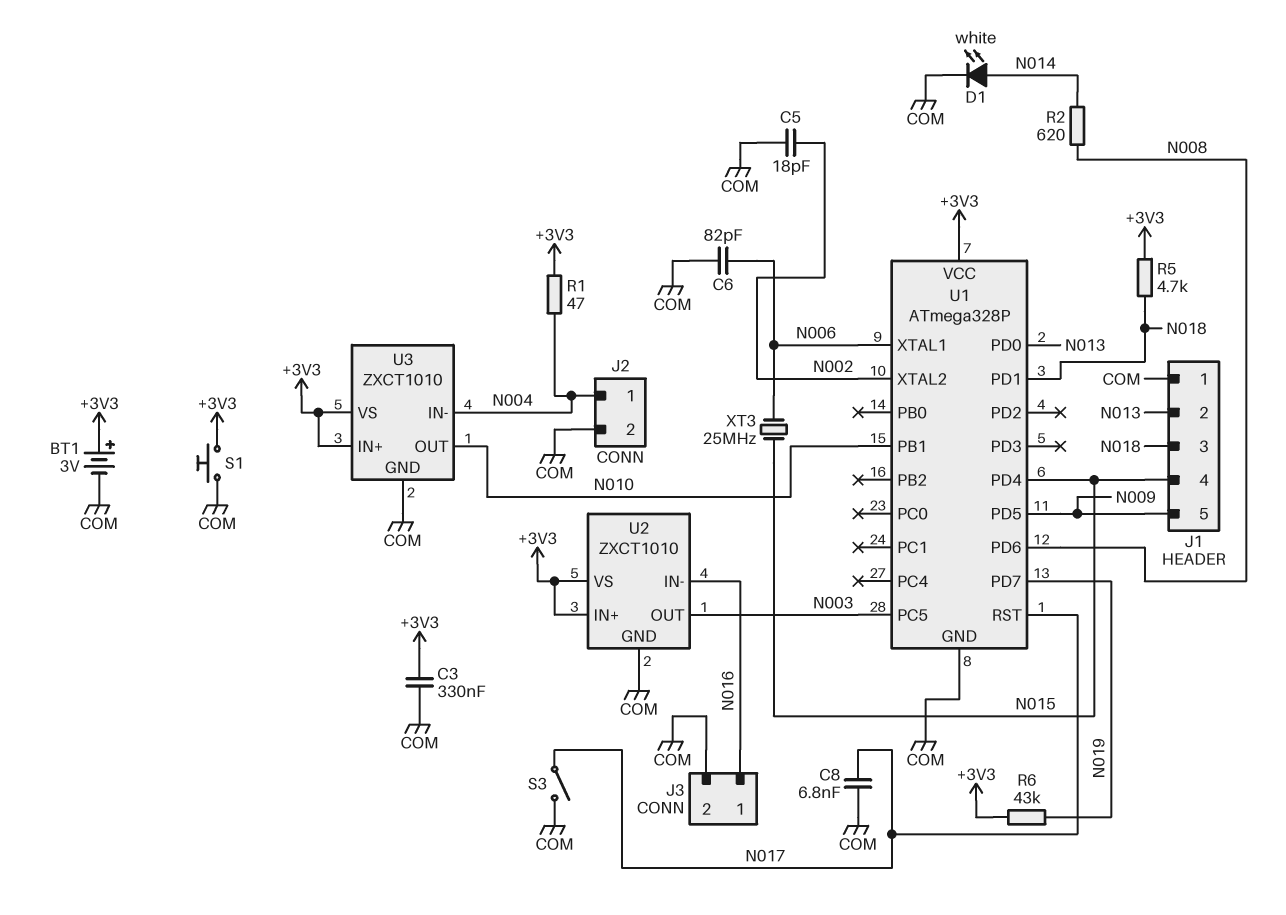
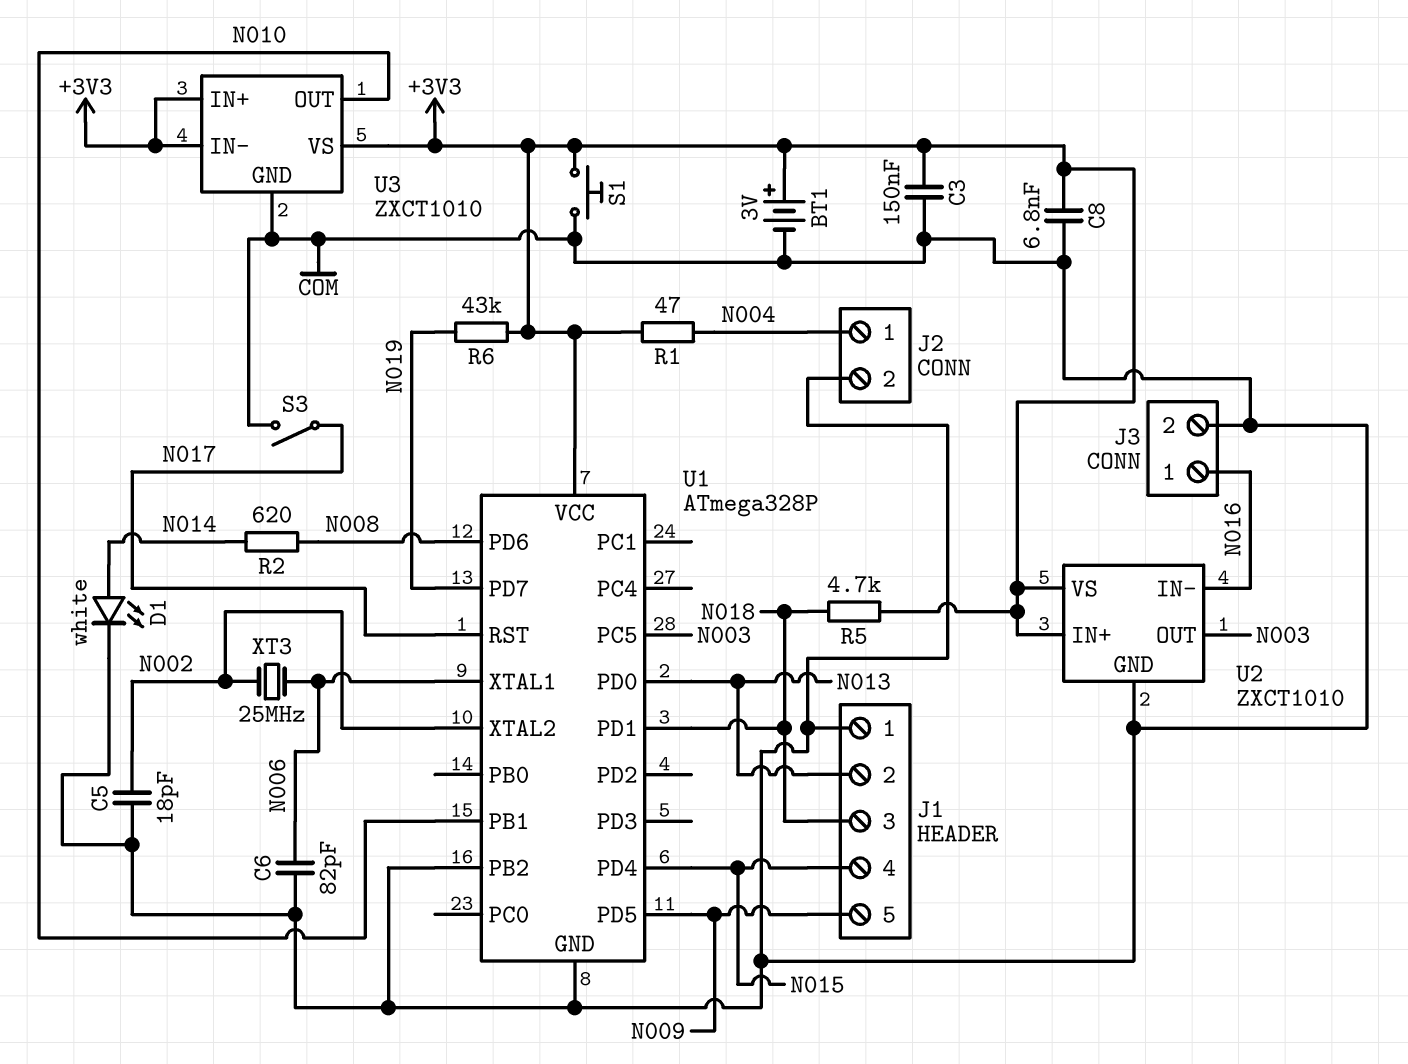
C3: 330nF (+3V3, COM) -> 150nF (+3V3, COM)
C8: 6.8nF (COM, N017) -> 6.8nF (+3V3, COM)
U1 pin PB2: none -> COM
U3 pin IN-: N004 -> +3V3
XT3: 25MHz (N006, N015) -> 25MHz (N002, N006)

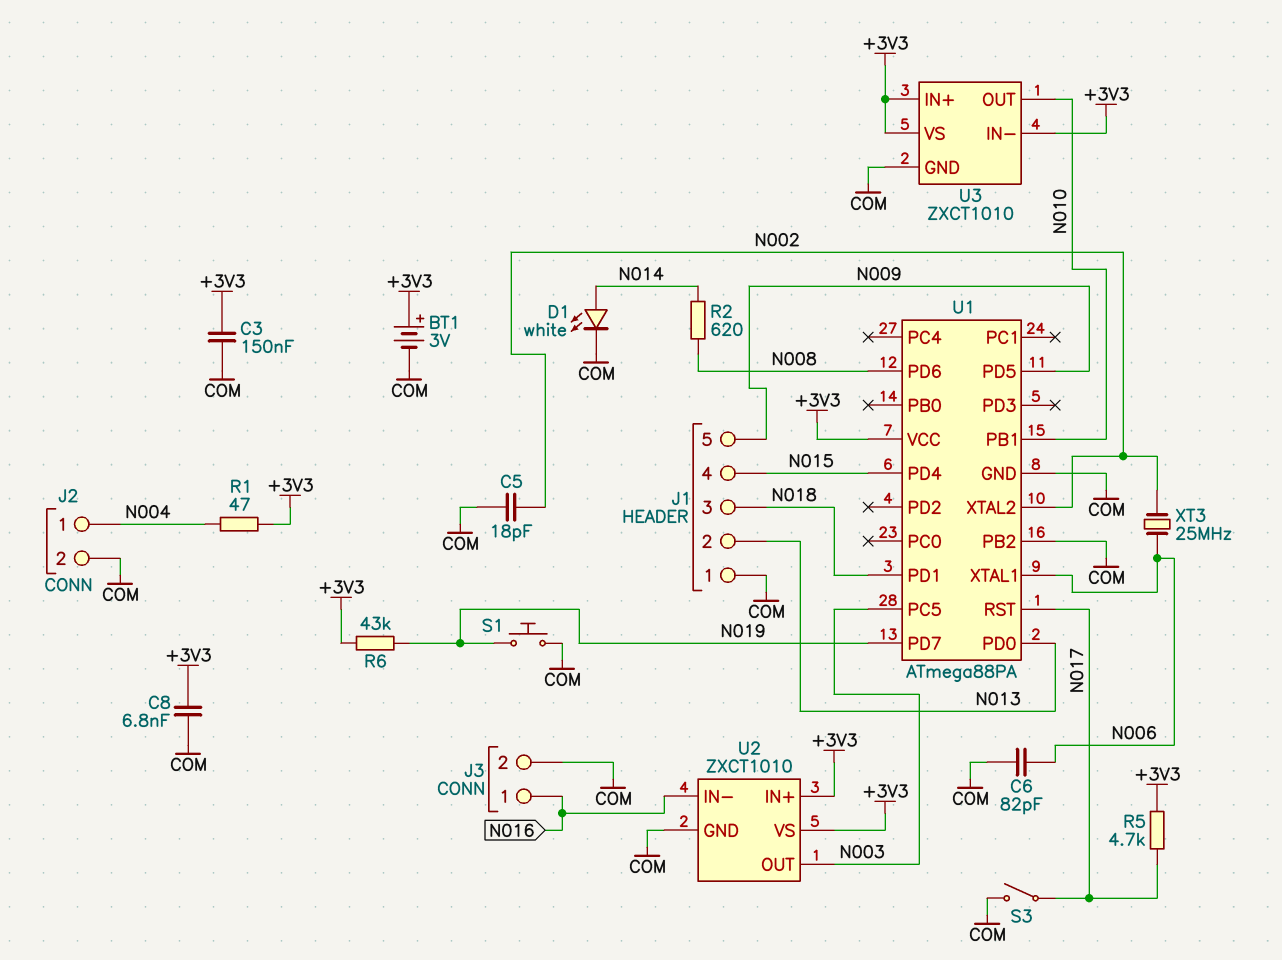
R5: 4.7k (+3V3, N018) -> 4.7k (+3V3, N017)
S1: button (+3V3, COM) -> button (COM, N019)
U1: ATmega328P -> ATmega88PA

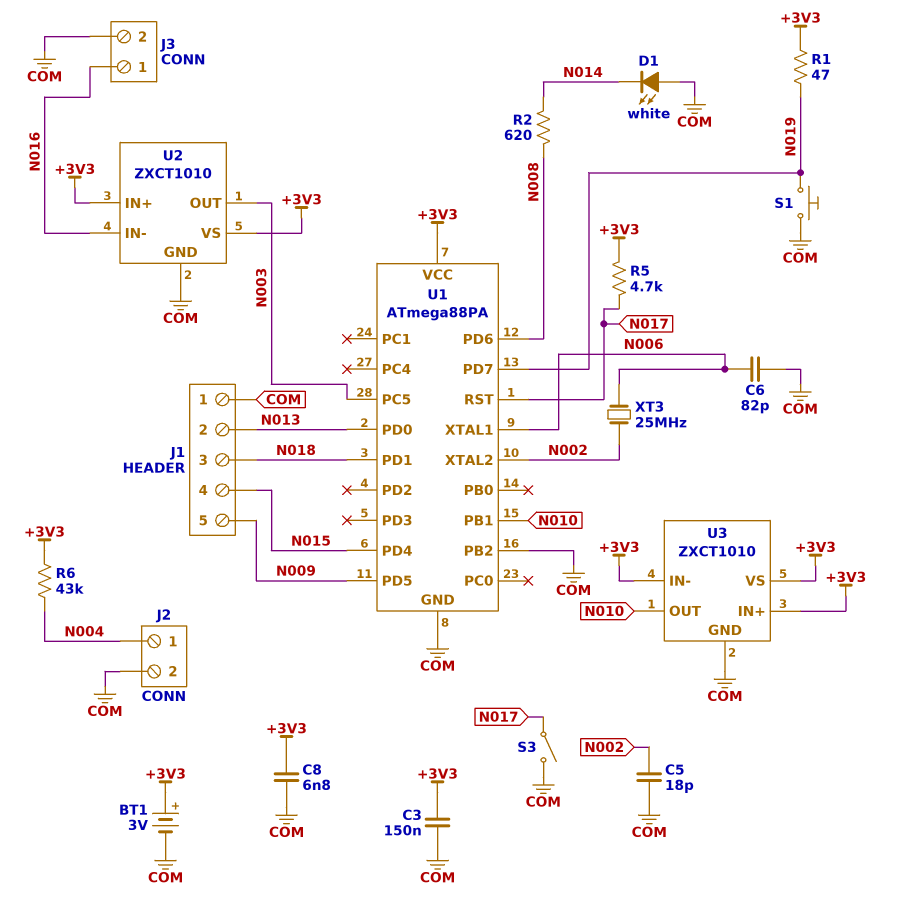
D1: LED white (A N014, K COM) -> LED white (A COM, K N014)
R1: 47 (+3V3, N004) -> 47 (+3V3, N019)
R6: 43k (+3V3, N019) -> 43k (+3V3, N004)

